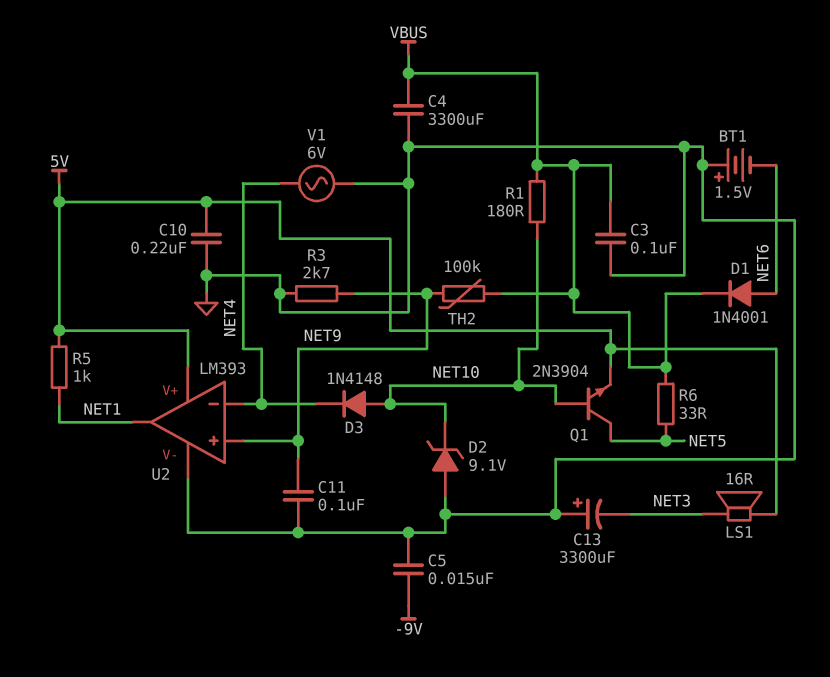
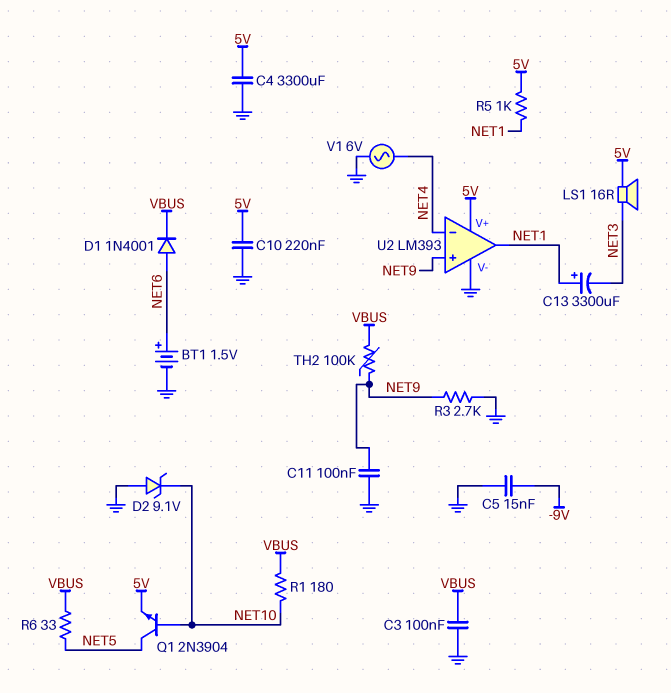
BT1: 1.5V (plus GND, minus NET6) -> 1.5V (plus NET6, minus GND)
C4: 3300uF (GND, VBUS) -> 3300uF (5V, GND)
C13: 3300uF (plus GND, minus NET3) -> 3300uF (plus NET1, minus NET3)
D3: diode 1N4148 (A NET10, K NET4) -> none

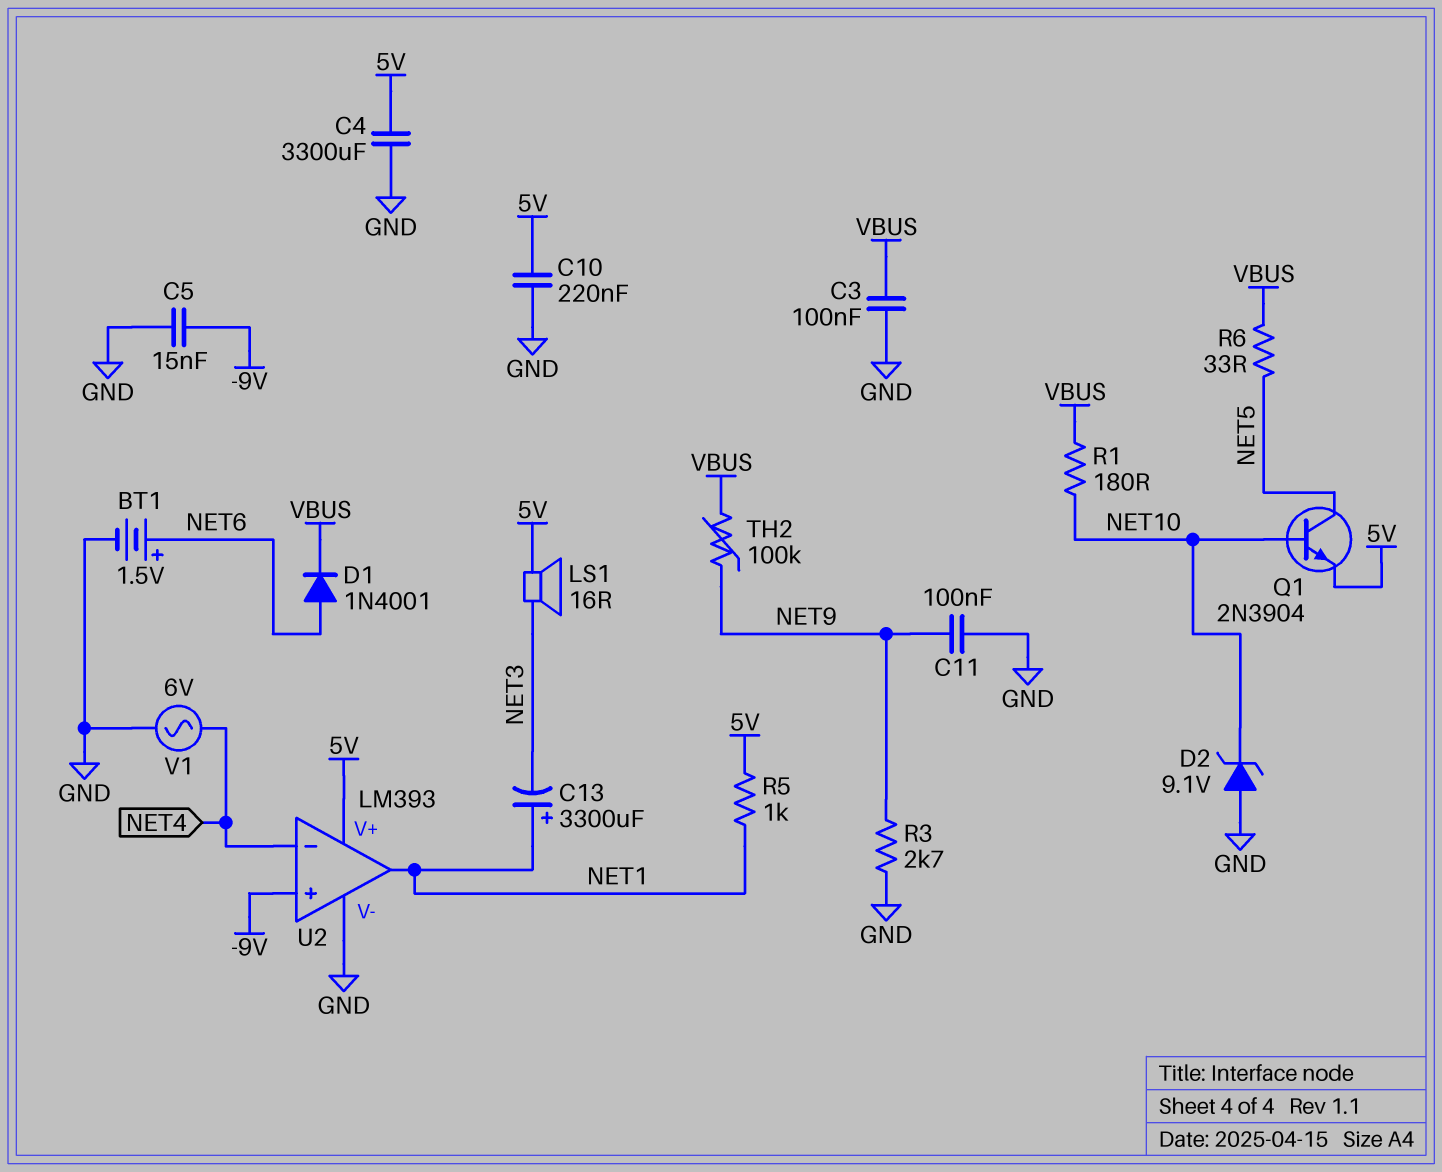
U2 pin in+: NET9 -> -9V

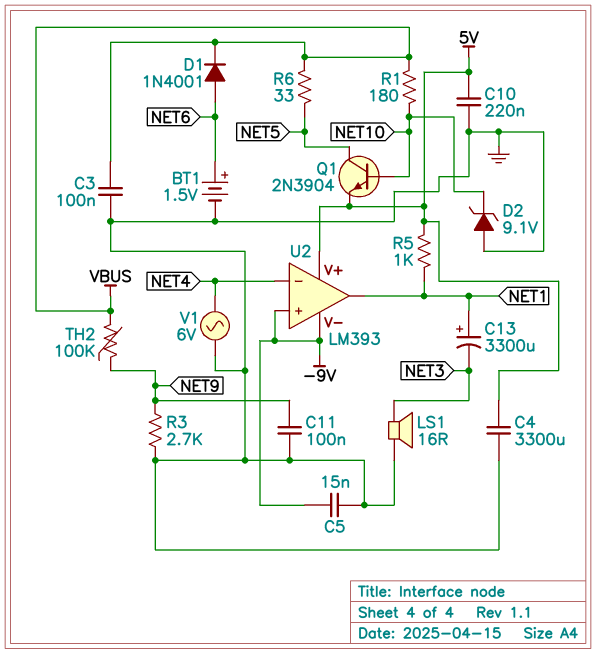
LS1: speaker 16R (5V, NET3) -> speaker 16R (GND, NET3)
U2 pin V-: GND -> -9V

